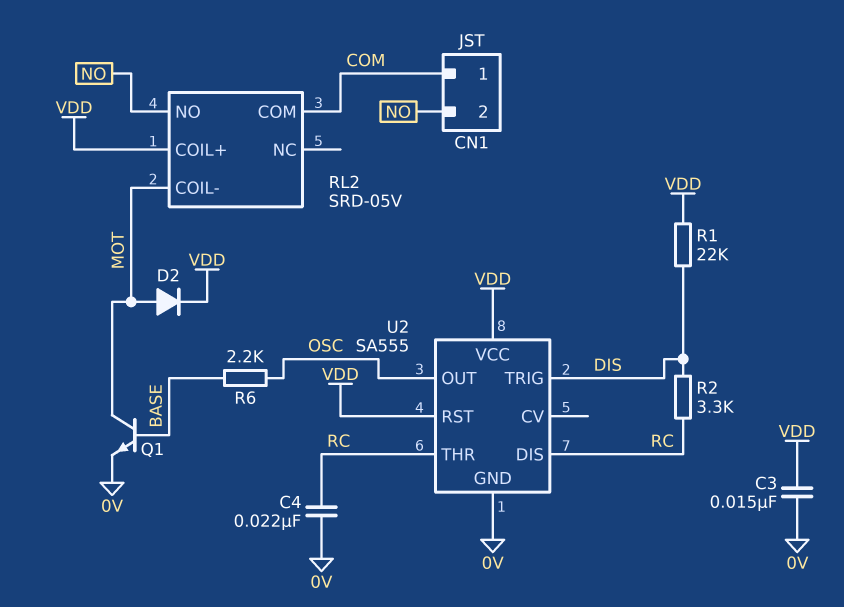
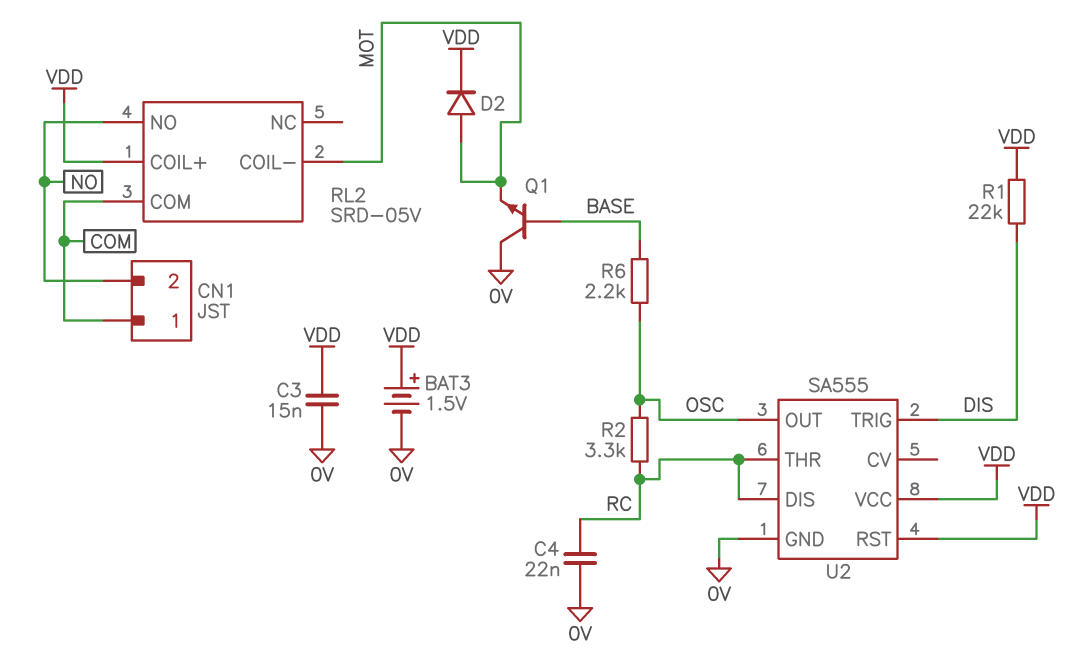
BAT3: none -> 1.5V (plus VDD, minus 0V)
Q1: NPN (B BASE, C MOT, E 0V) -> NPN (B BASE, C 0V, E MOT)
R2: 3.3k (DIS, RC) -> 3.3k (OSC, RC)

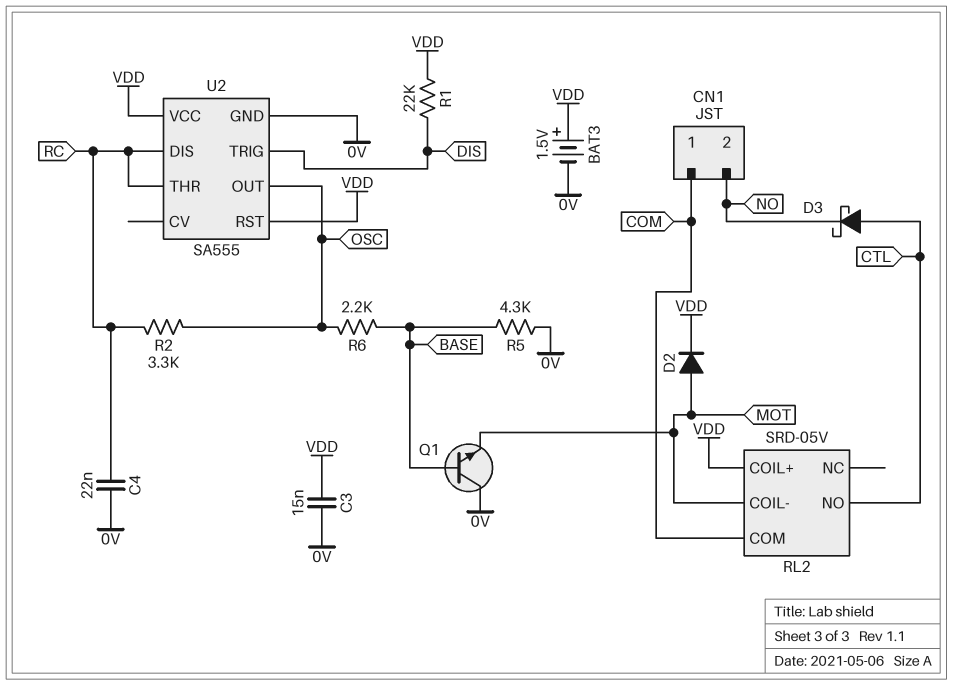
D3: none -> schottky (A CTL, K NO)
R5: none -> 4.3k (0V, BASE)
RL2 pin NO: NO -> CTL

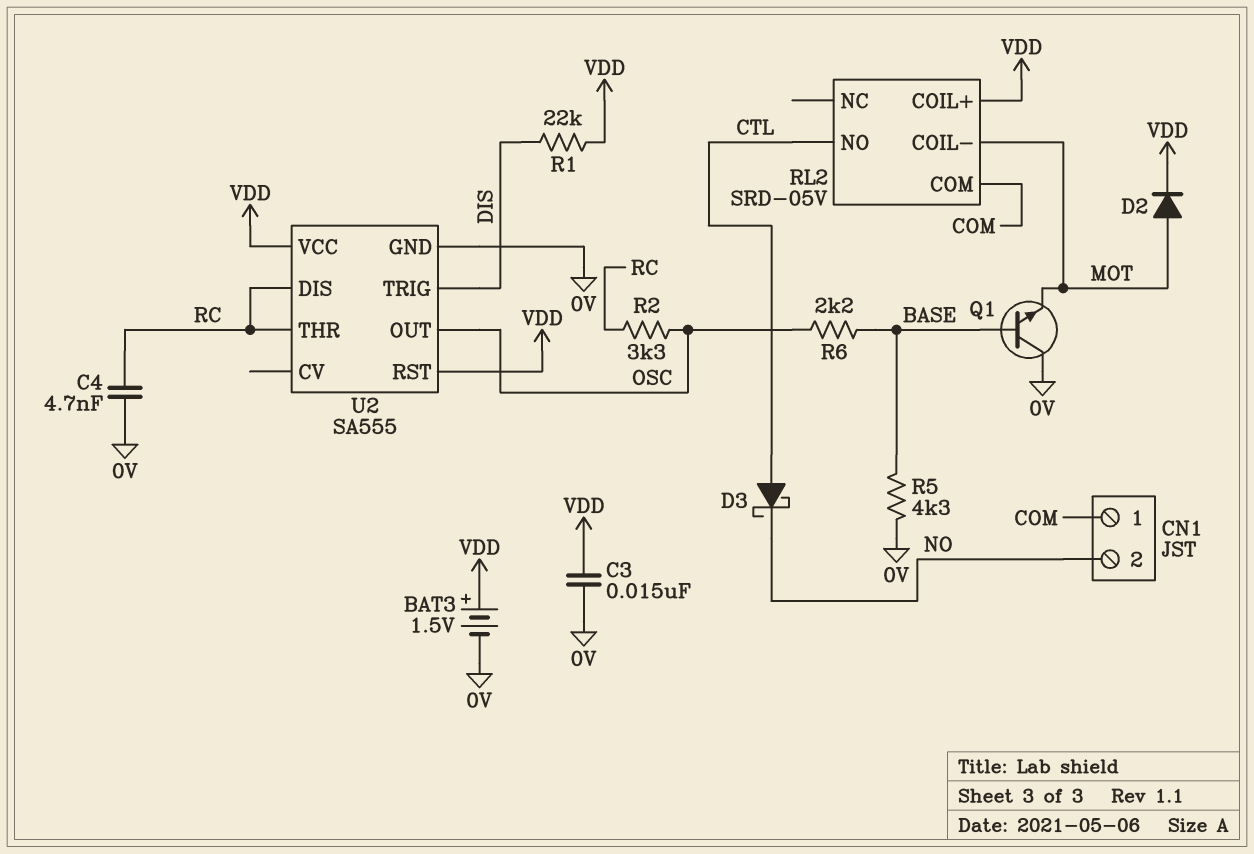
C4: 22nF (0V, RC) -> 4.7nF (0V, RC)

